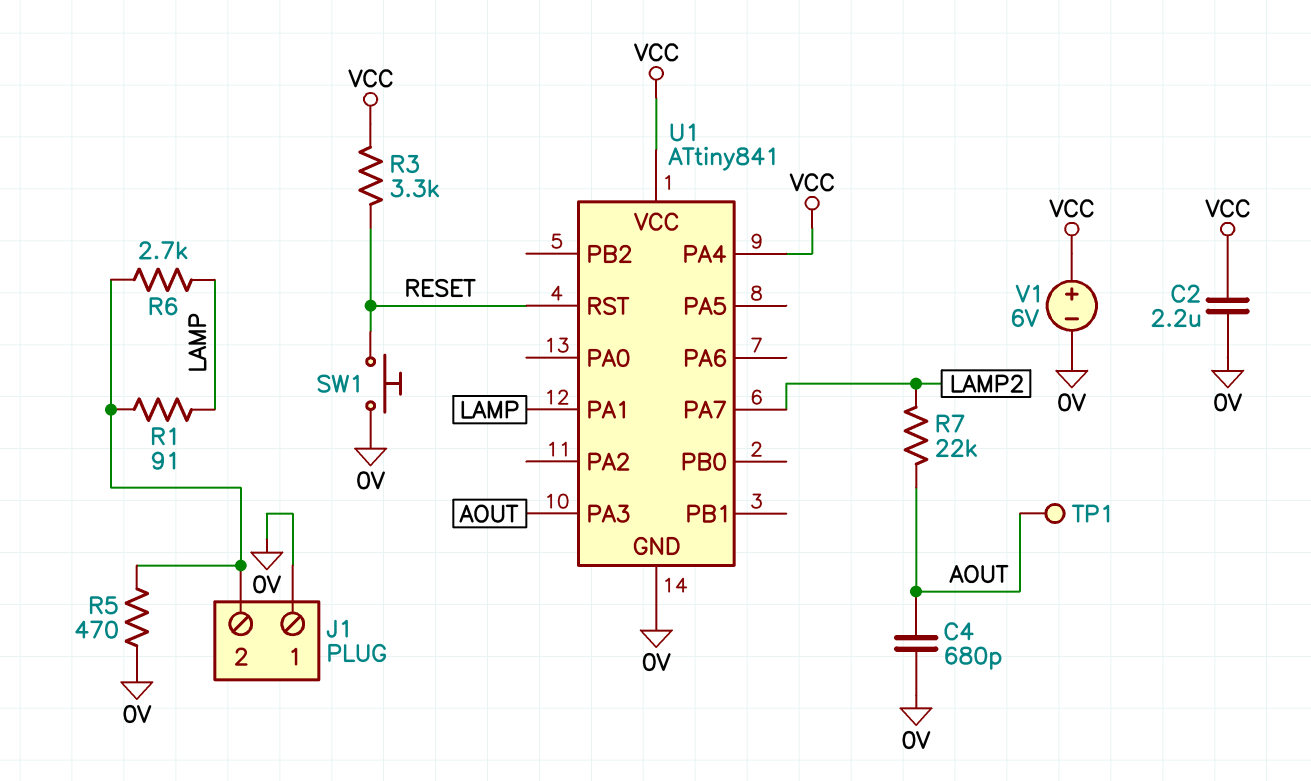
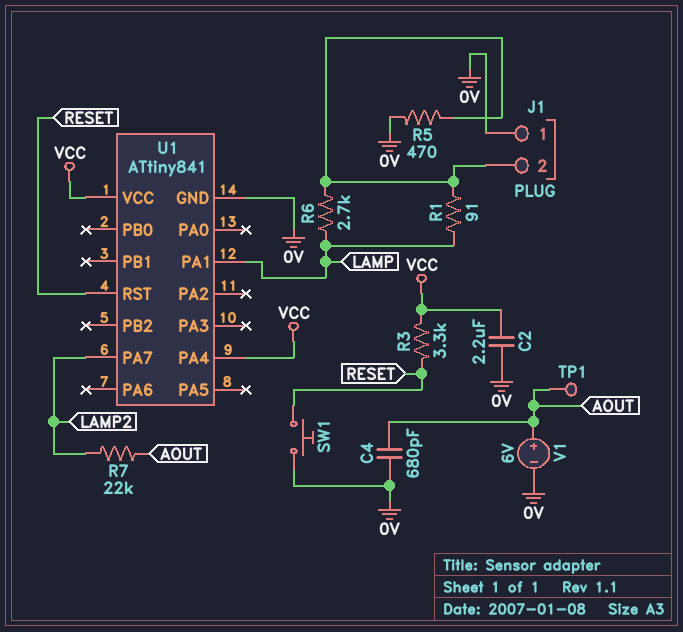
U1 pin PA3: AOUT -> none
V1: 6V (plus VCC, minus 0V) -> 6V (plus AOUT, minus 0V)

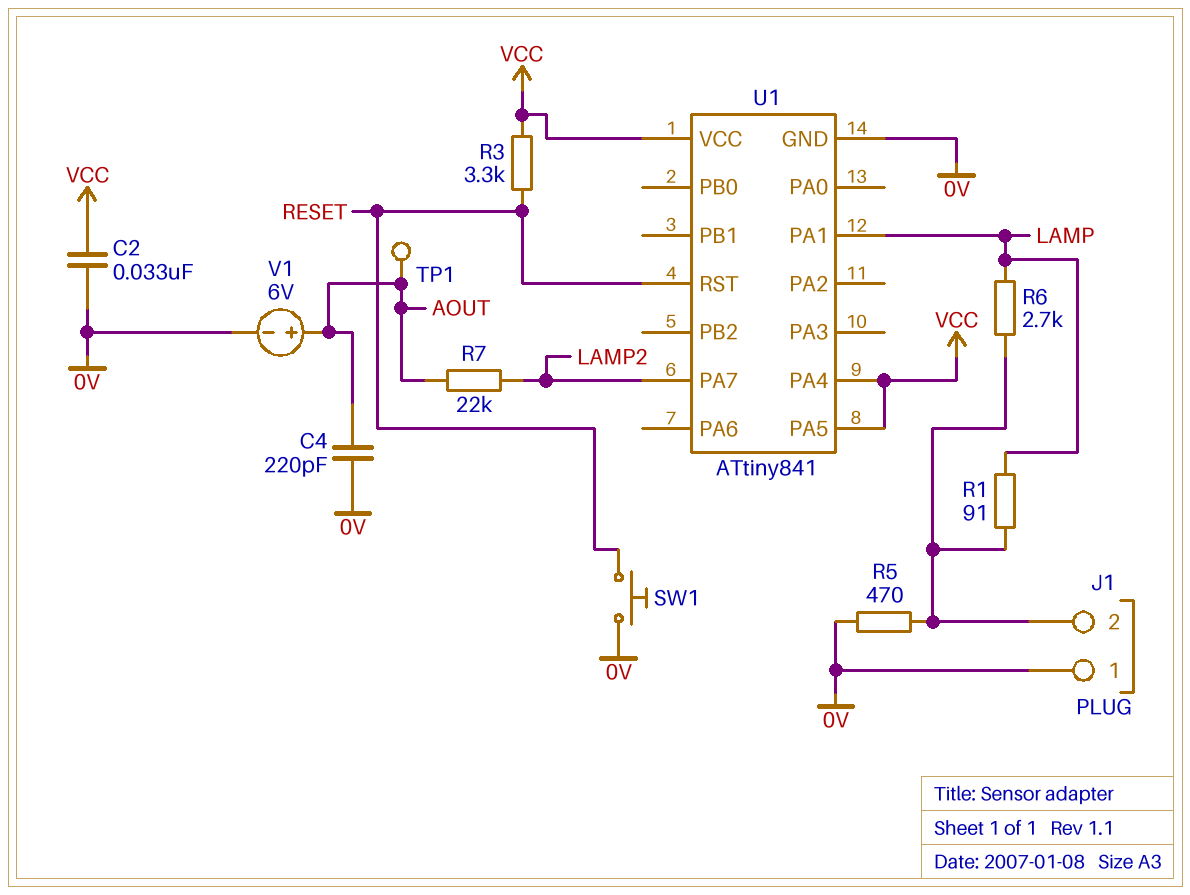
C2: 2.2uF (0V, VCC) -> 33nF (0V, VCC)
C4: 680pF (0V, AOUT) -> 220pF (0V, AOUT)
U1 pin PA5: none -> VCC

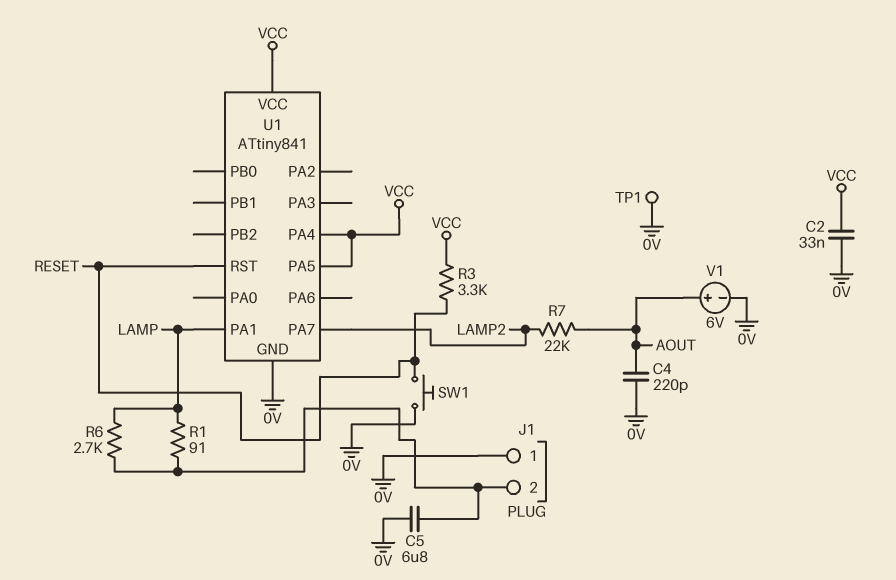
C5: none -> 6.8uF (0V, J1/2)
R5: 470 (0V, J1/2) -> none
TP1: test point (AOUT) -> test point (0V)

